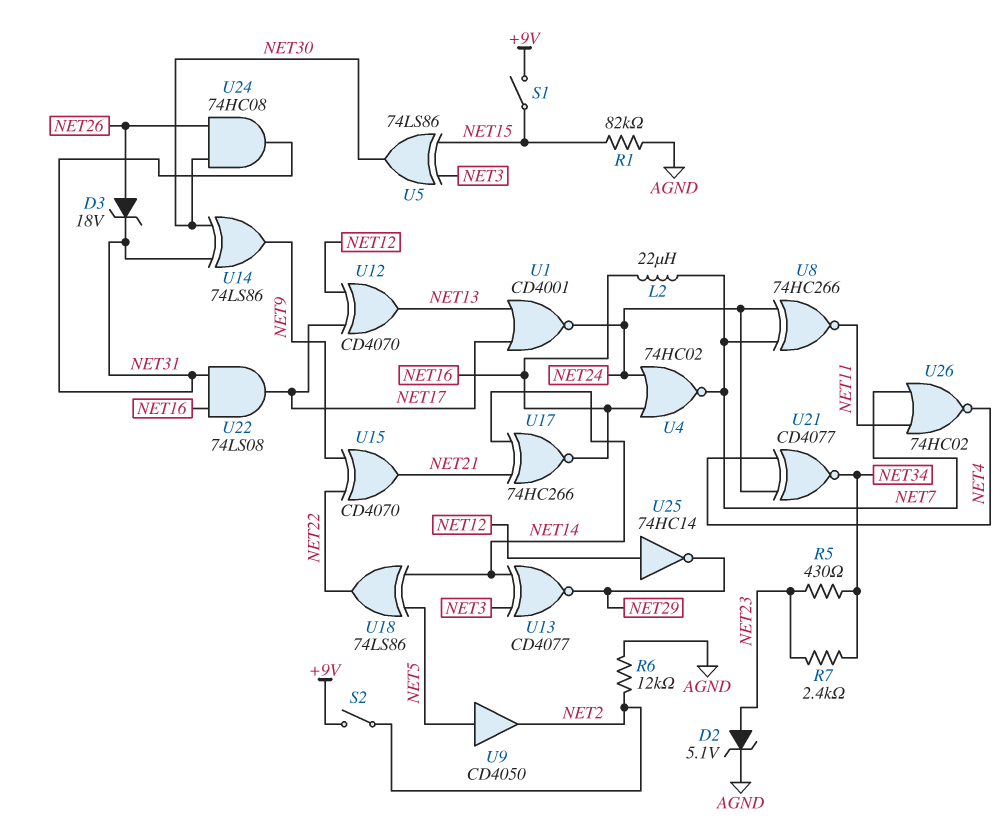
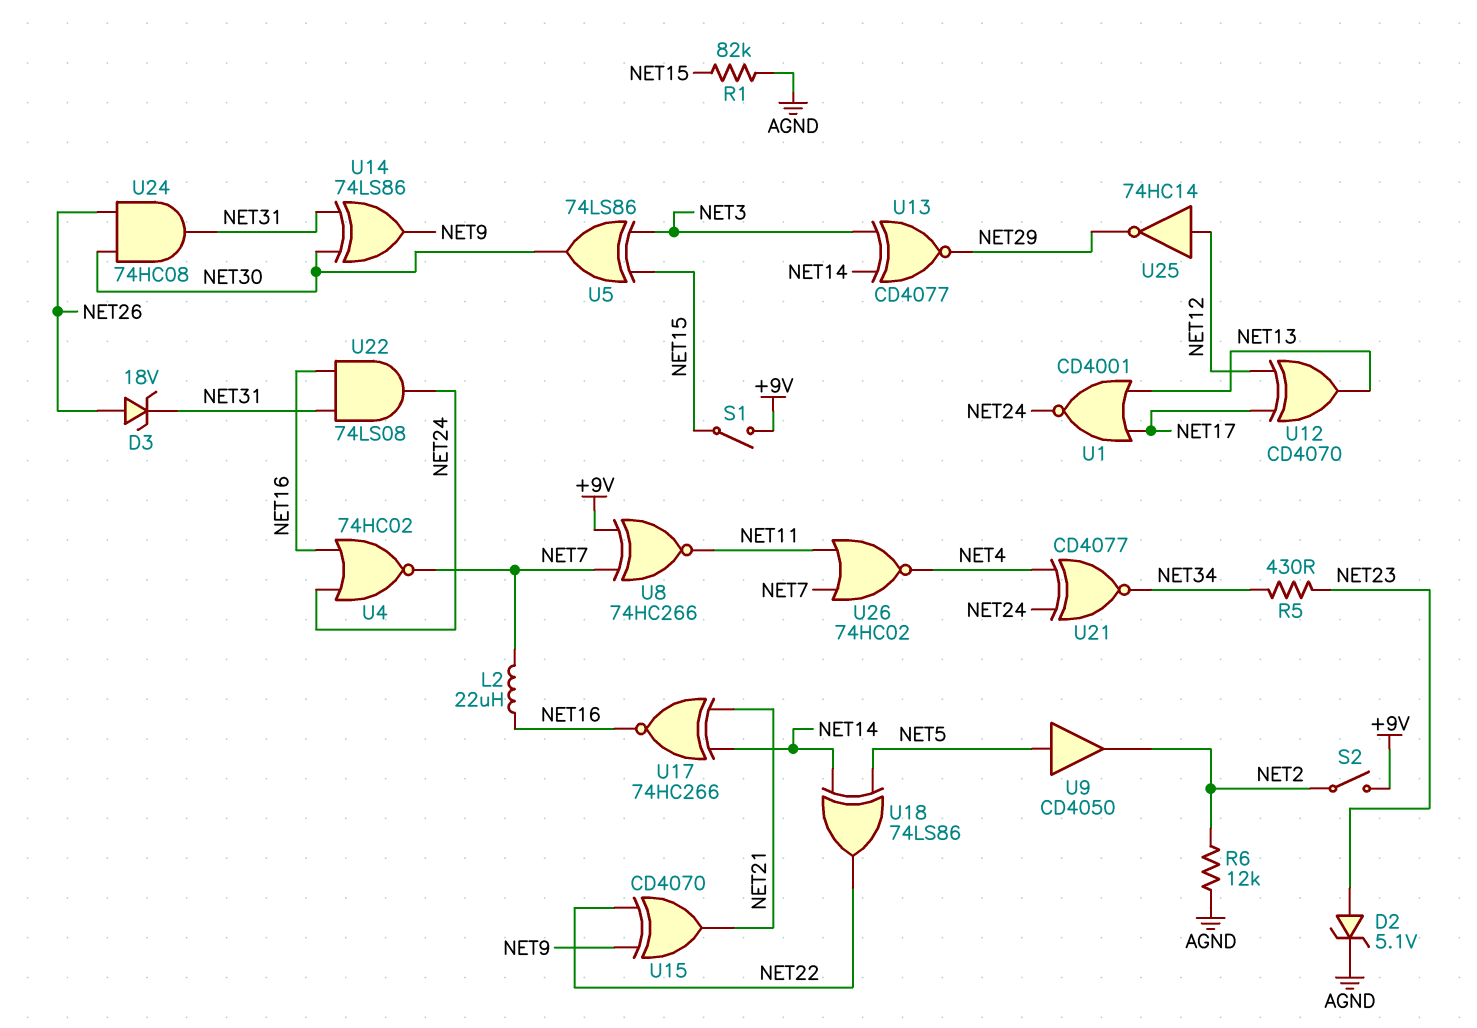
R7: 2.4k (NET23, NET34) -> none
U8: XNOR 74HC266 (in NET7, in NET24, out NET11) -> XNOR 74HC266 (in +9V, in NET7, out NET11)
U22: AND 74LS08 (in NET16, in NET31, out NET17) -> AND 74LS08 (in NET16, in NET31, out NET24)

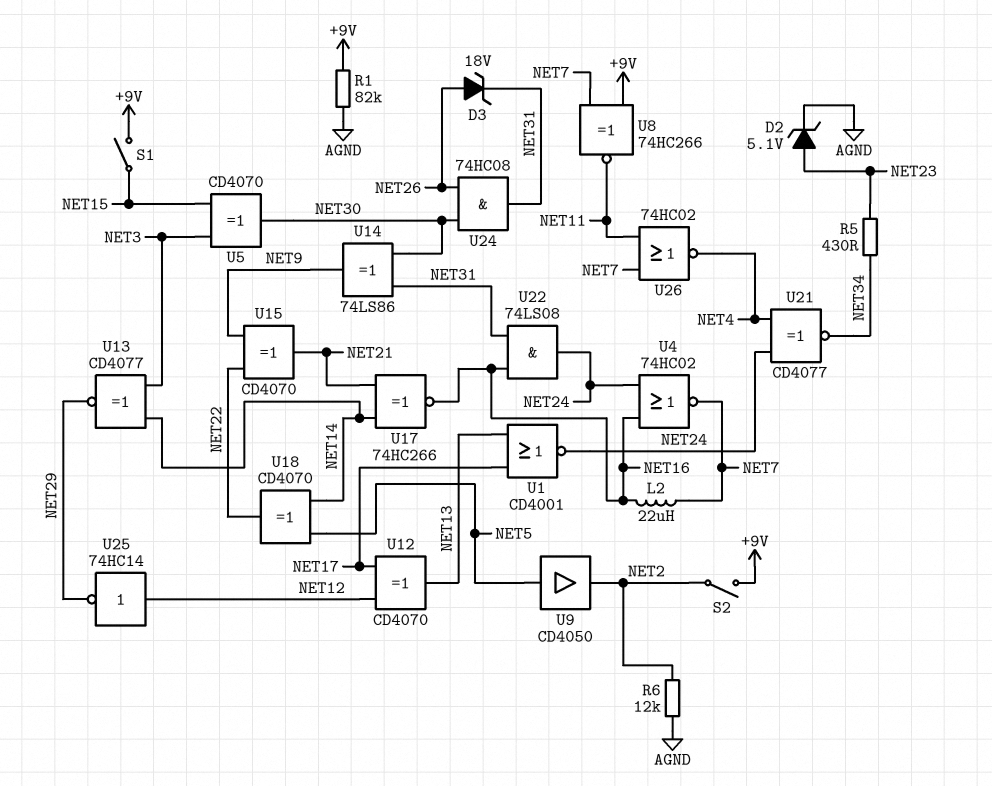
R1: 82k (AGND, NET15) -> 82k (+9V, AGND)
U5: XOR 74LS86 (in NET3, in NET15, out NET30) -> XOR CD4070 (in NET3, in NET15, out NET30)
U18: XOR 74LS86 (in NET5, in NET14, out NET22) -> XOR CD4070 (in NET5, in NET14, out NET22)

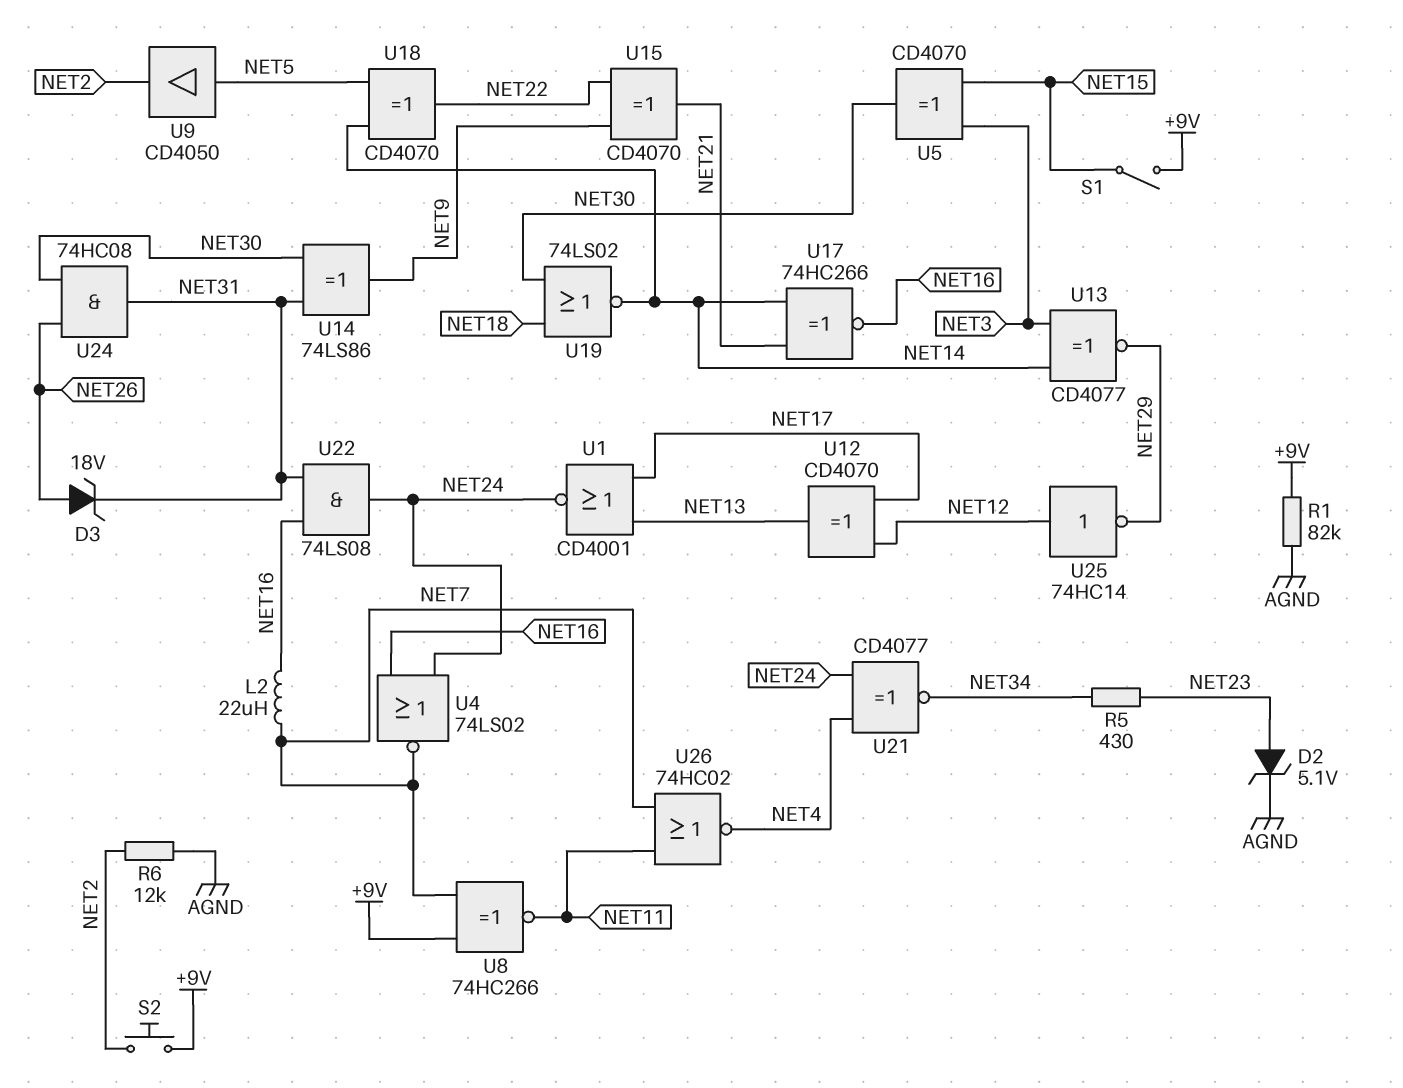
S2: switch (+9V, NET2) -> button (+9V, NET2)
U4: NOR 74HC02 (in NET16, in NET24, out NET7) -> NOR 74LS02 (in NET16, in NET24, out NET7)
U19: none -> NOR 74LS02 (in NET18, in NET30, out NET14)

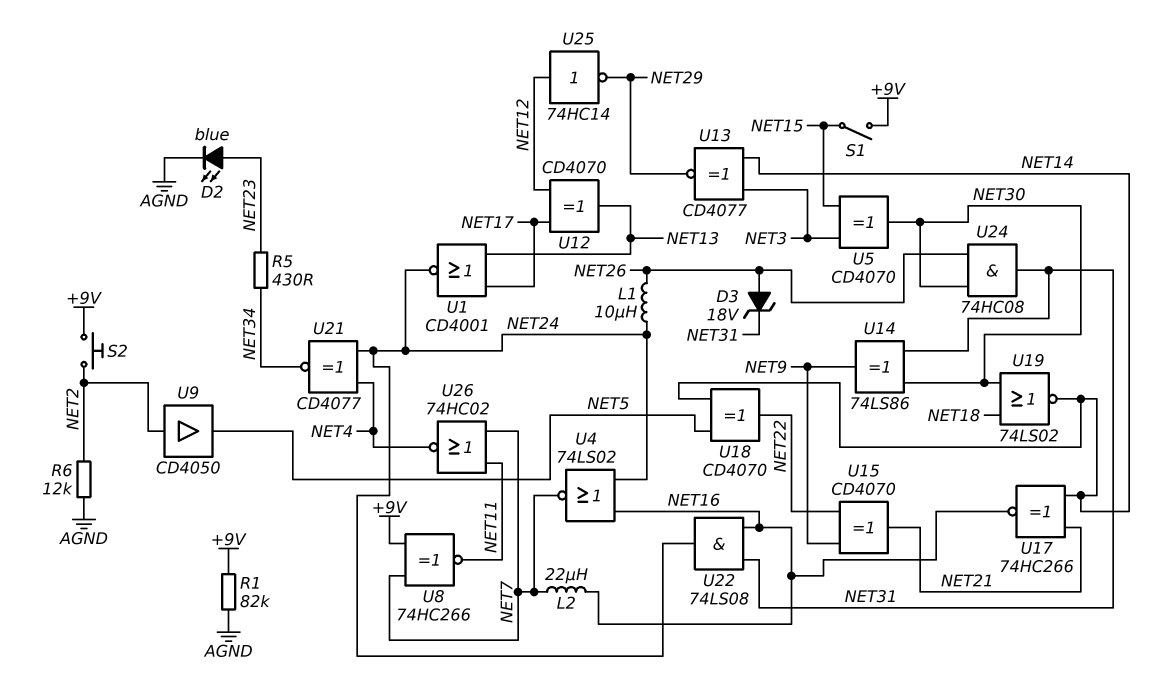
D2: zener 5.1V (A NET23, K AGND) -> LED blue (A NET23, K AGND)
L1: none -> 10uH (NET24, NET26)
U9: buffer CD4050 (in NET5, out NET2) -> buffer CD4050 (in NET2, out NET5)

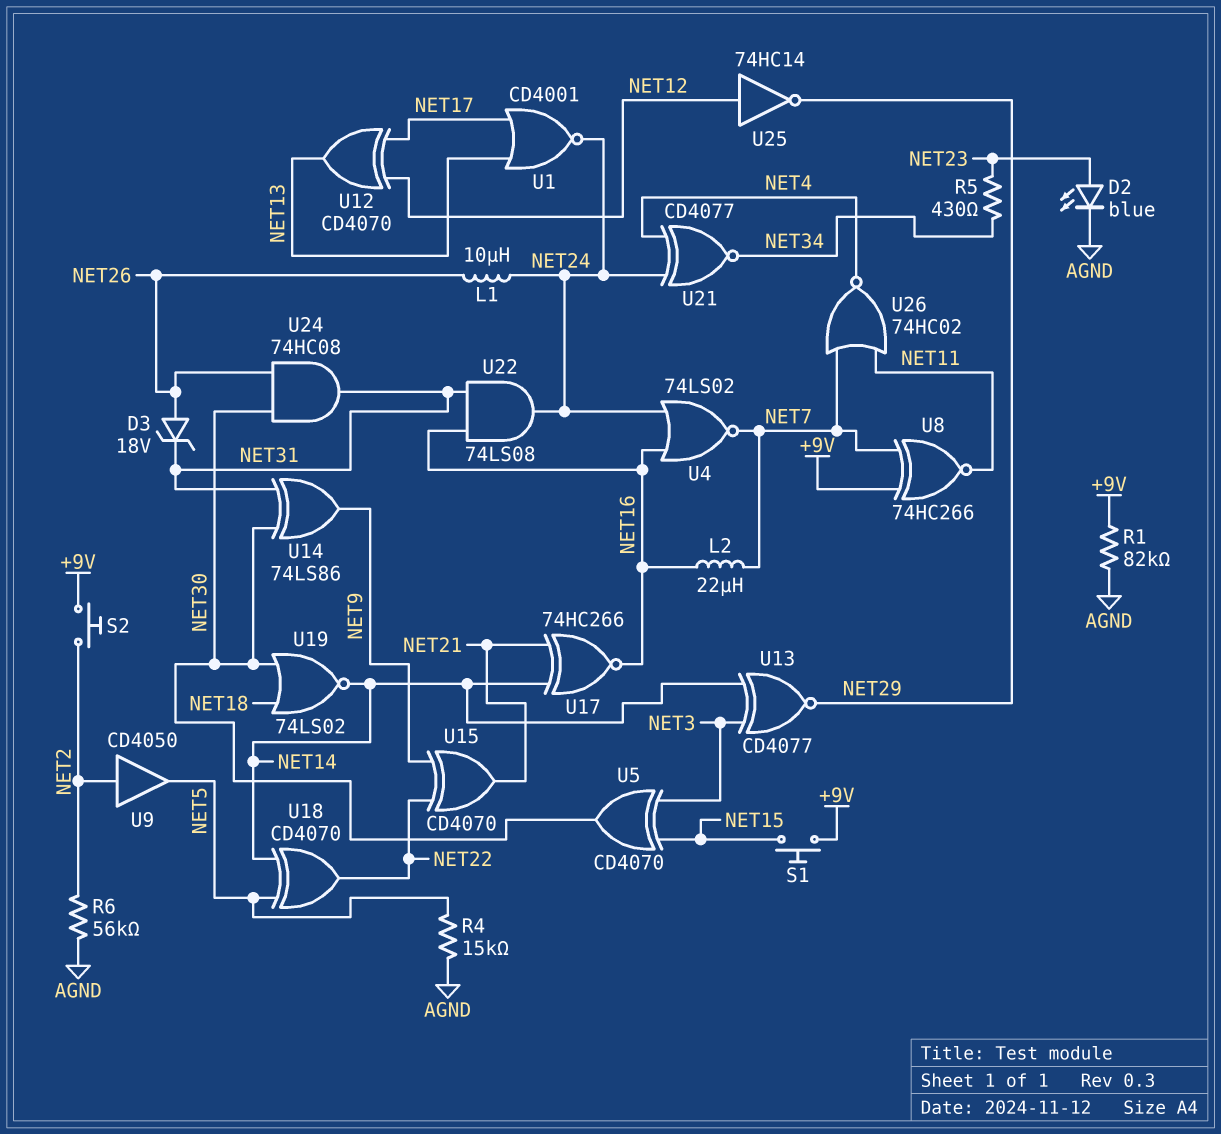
R4: none -> 15k (AGND, NET5)
R6: 12k (AGND, NET2) -> 56k (AGND, NET2)
S1: switch (+9V, NET15) -> button (+9V, NET15)

